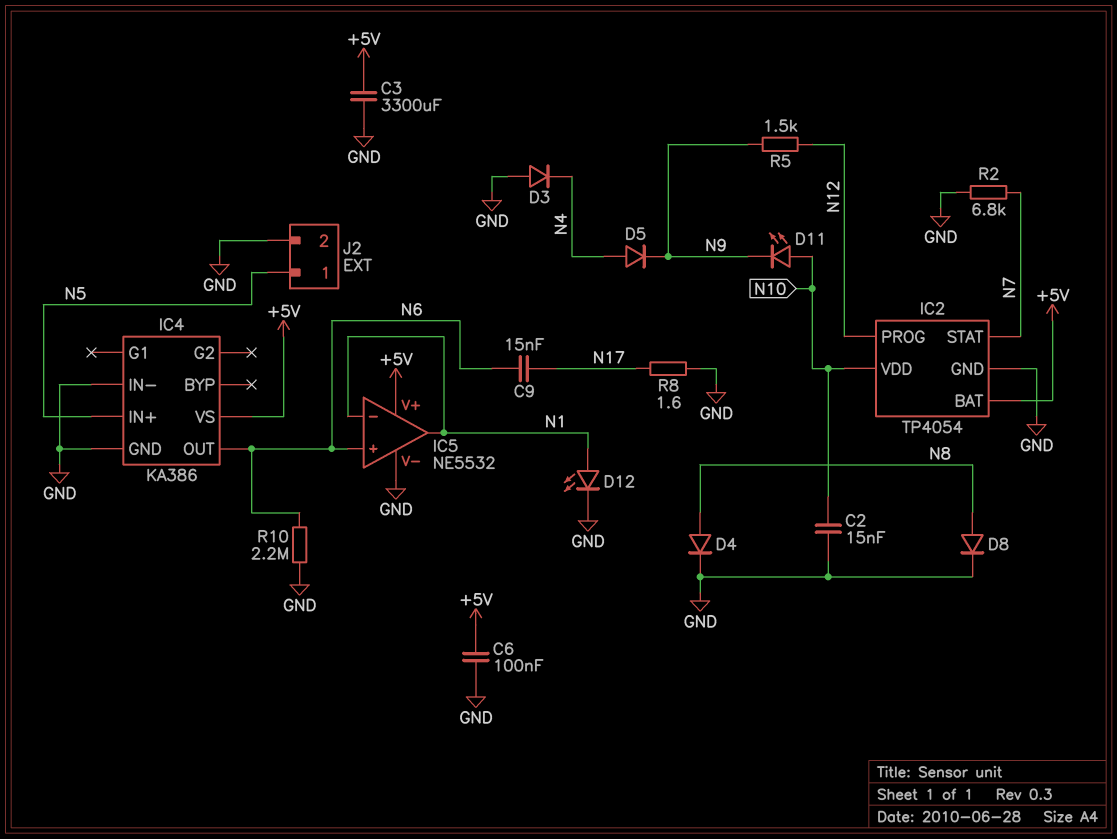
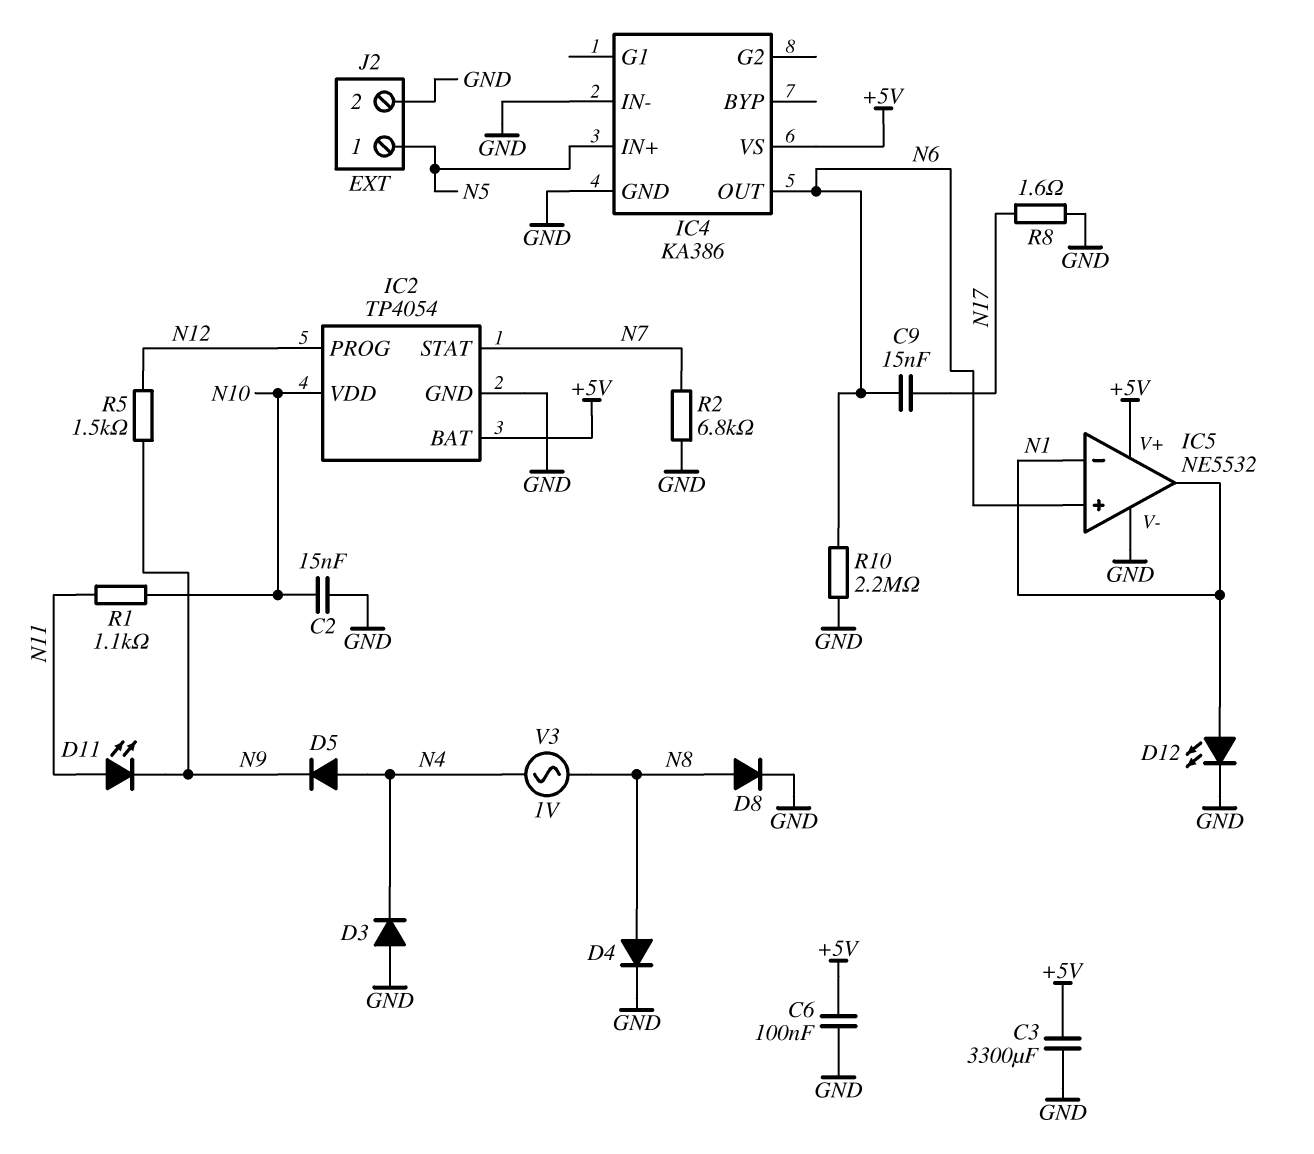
D11: LED (A N10, K N9) -> LED (A N11, K N9)
R1: none -> 1.1k (N10, N11)
V3: none -> AC 1V (N4, N8)

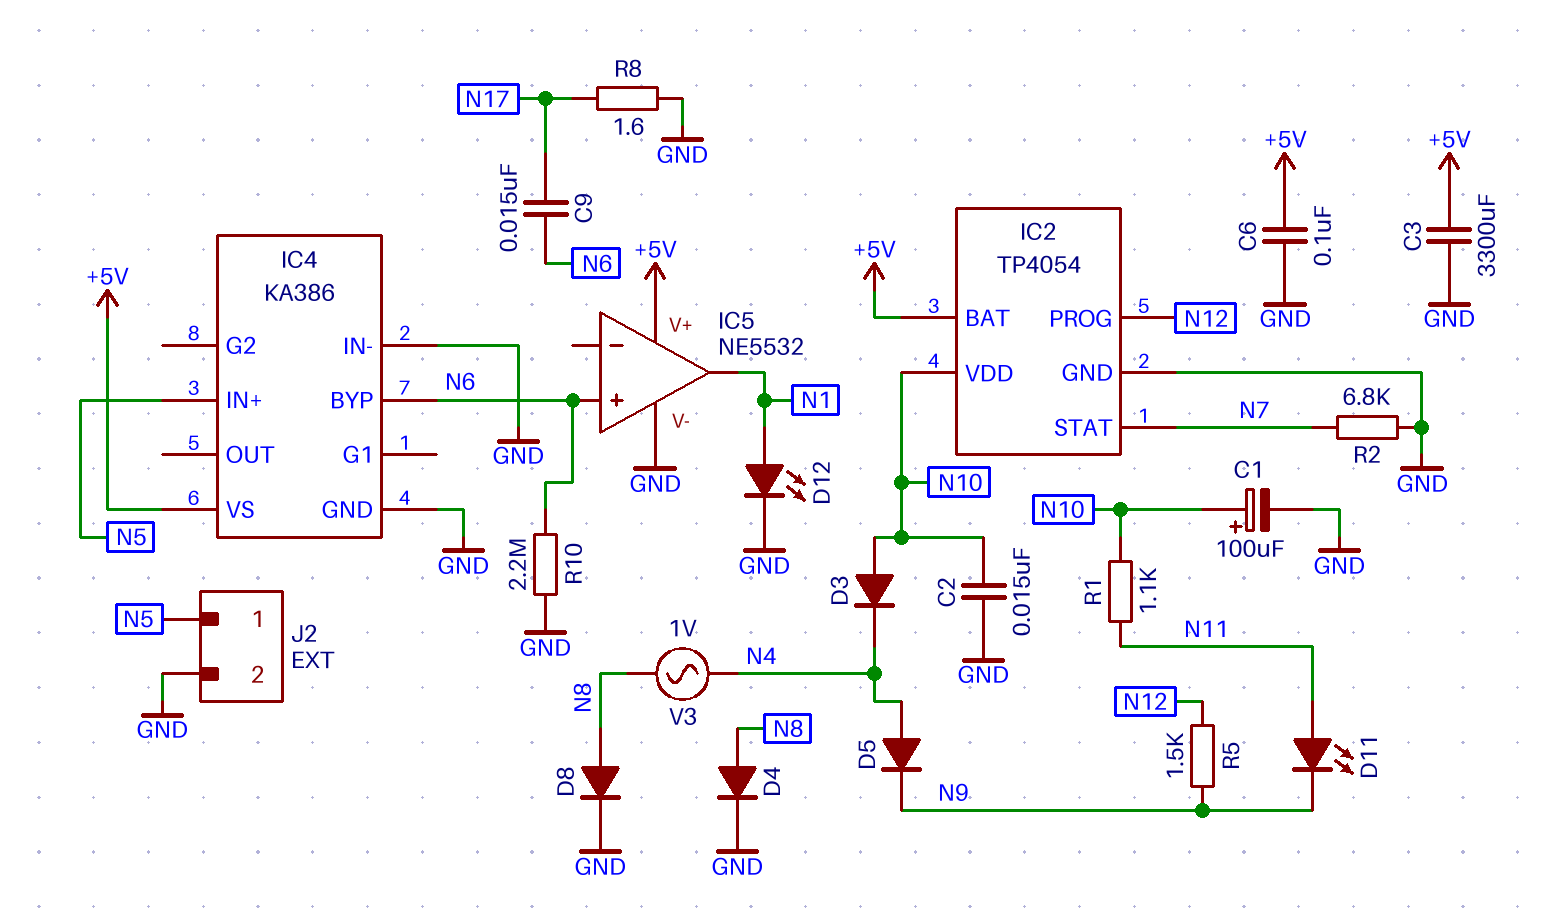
C1: none -> 100uF (plus N10, minus GND)
D3: diode (A GND, K N4) -> diode (A N10, K N4)
IC4 pin BYP: none -> N6
IC4 pin OUT: N6 -> none
IC5 pin in-: N1 -> none

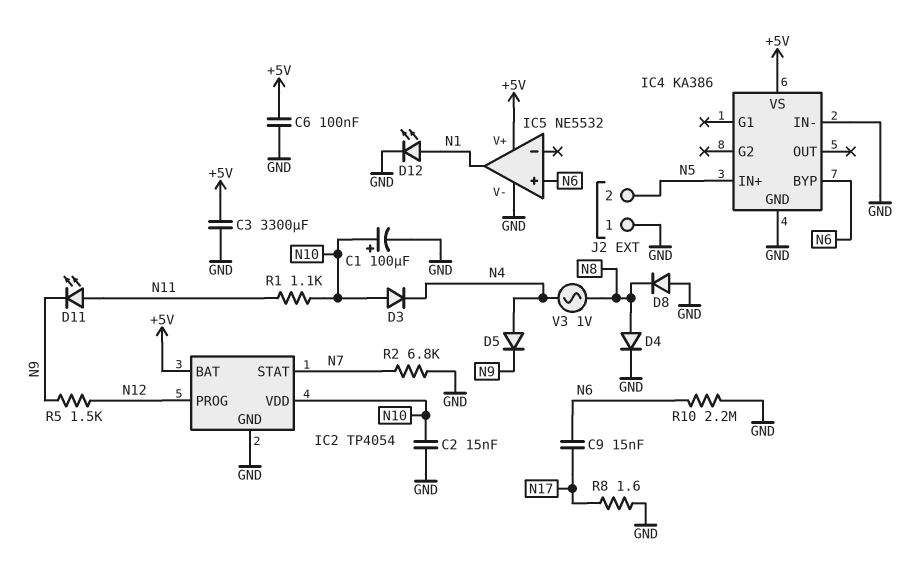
D8: diode (A N8, K GND) -> diode (A GND, K N8)
J2 pin 1: N5 -> GND
J2 pin 2: GND -> N5

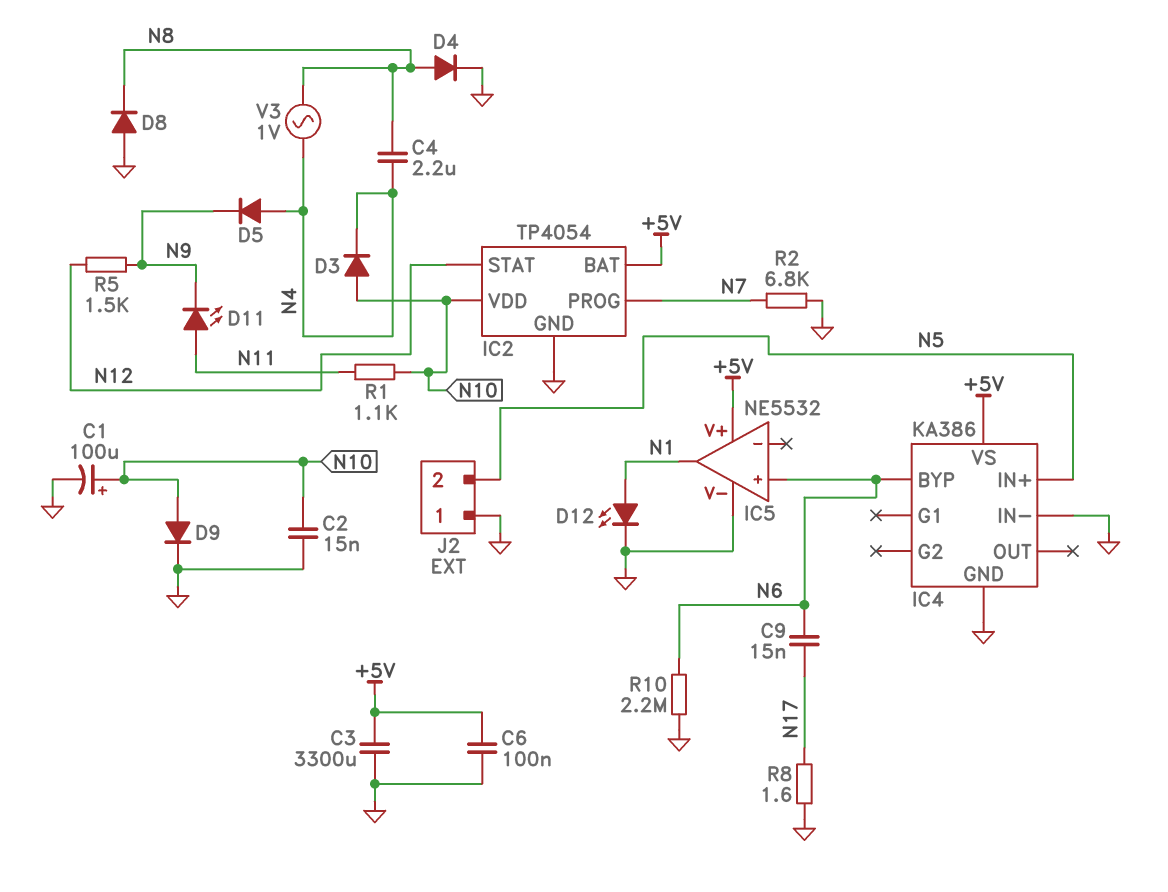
C4: none -> 2.2uF (N4, N8)
D9: none -> diode (A N10, K GND)
IC2 pin PROG: N12 -> N7
IC2 pin STAT: N7 -> N12

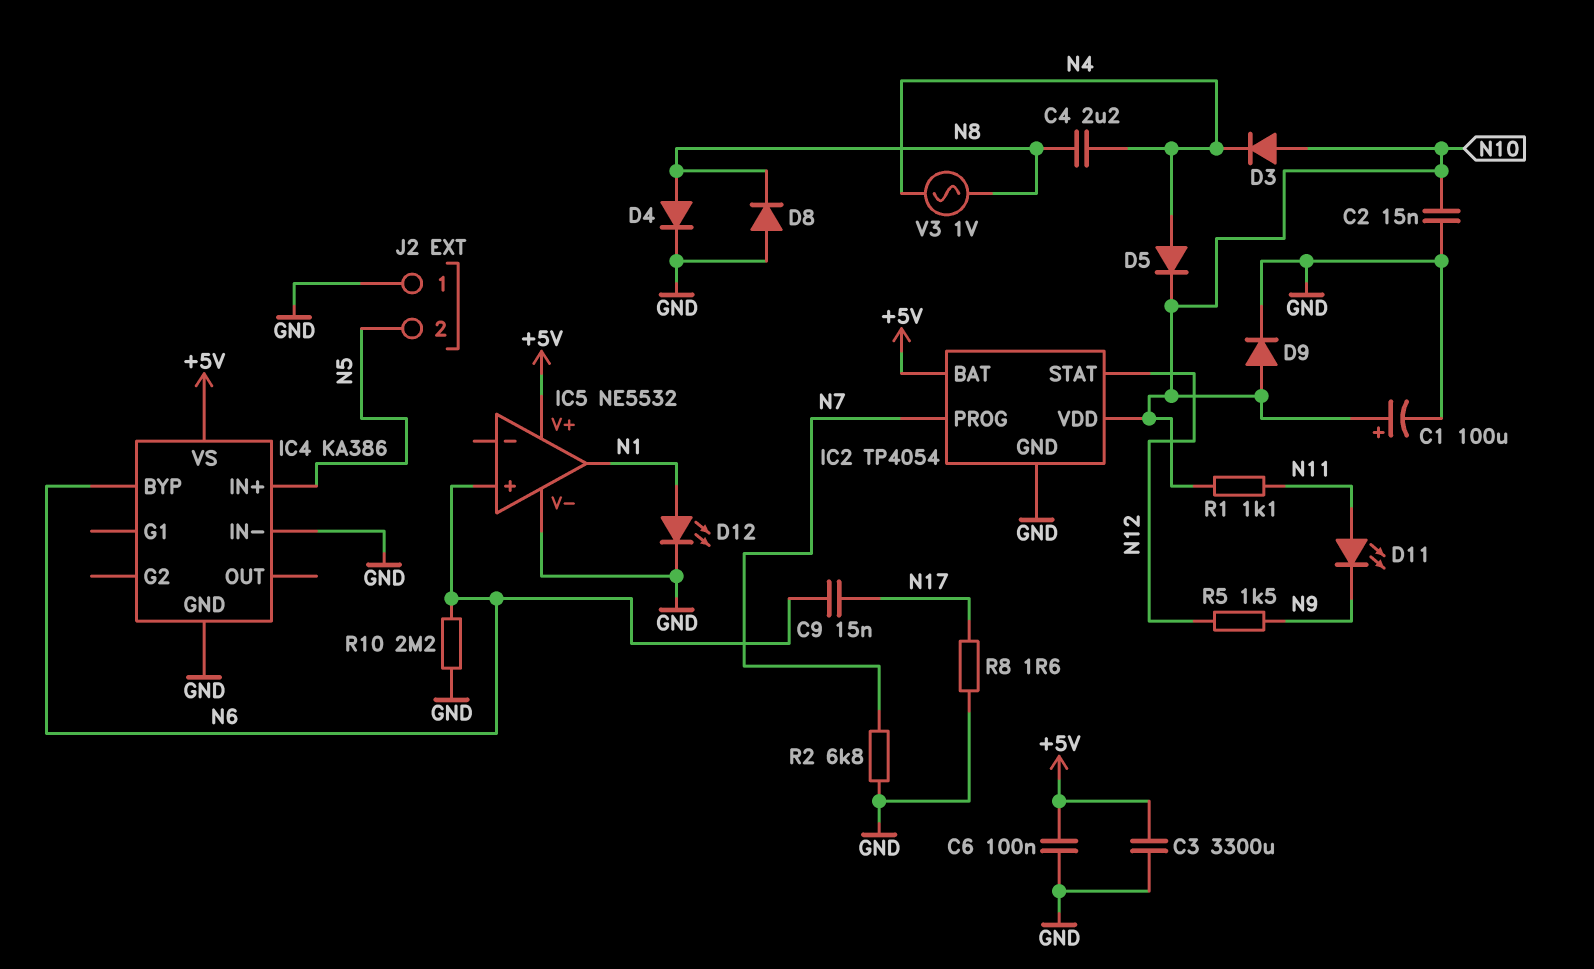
D5: diode (A N4, K N9) -> diode (A N4, K N10)

